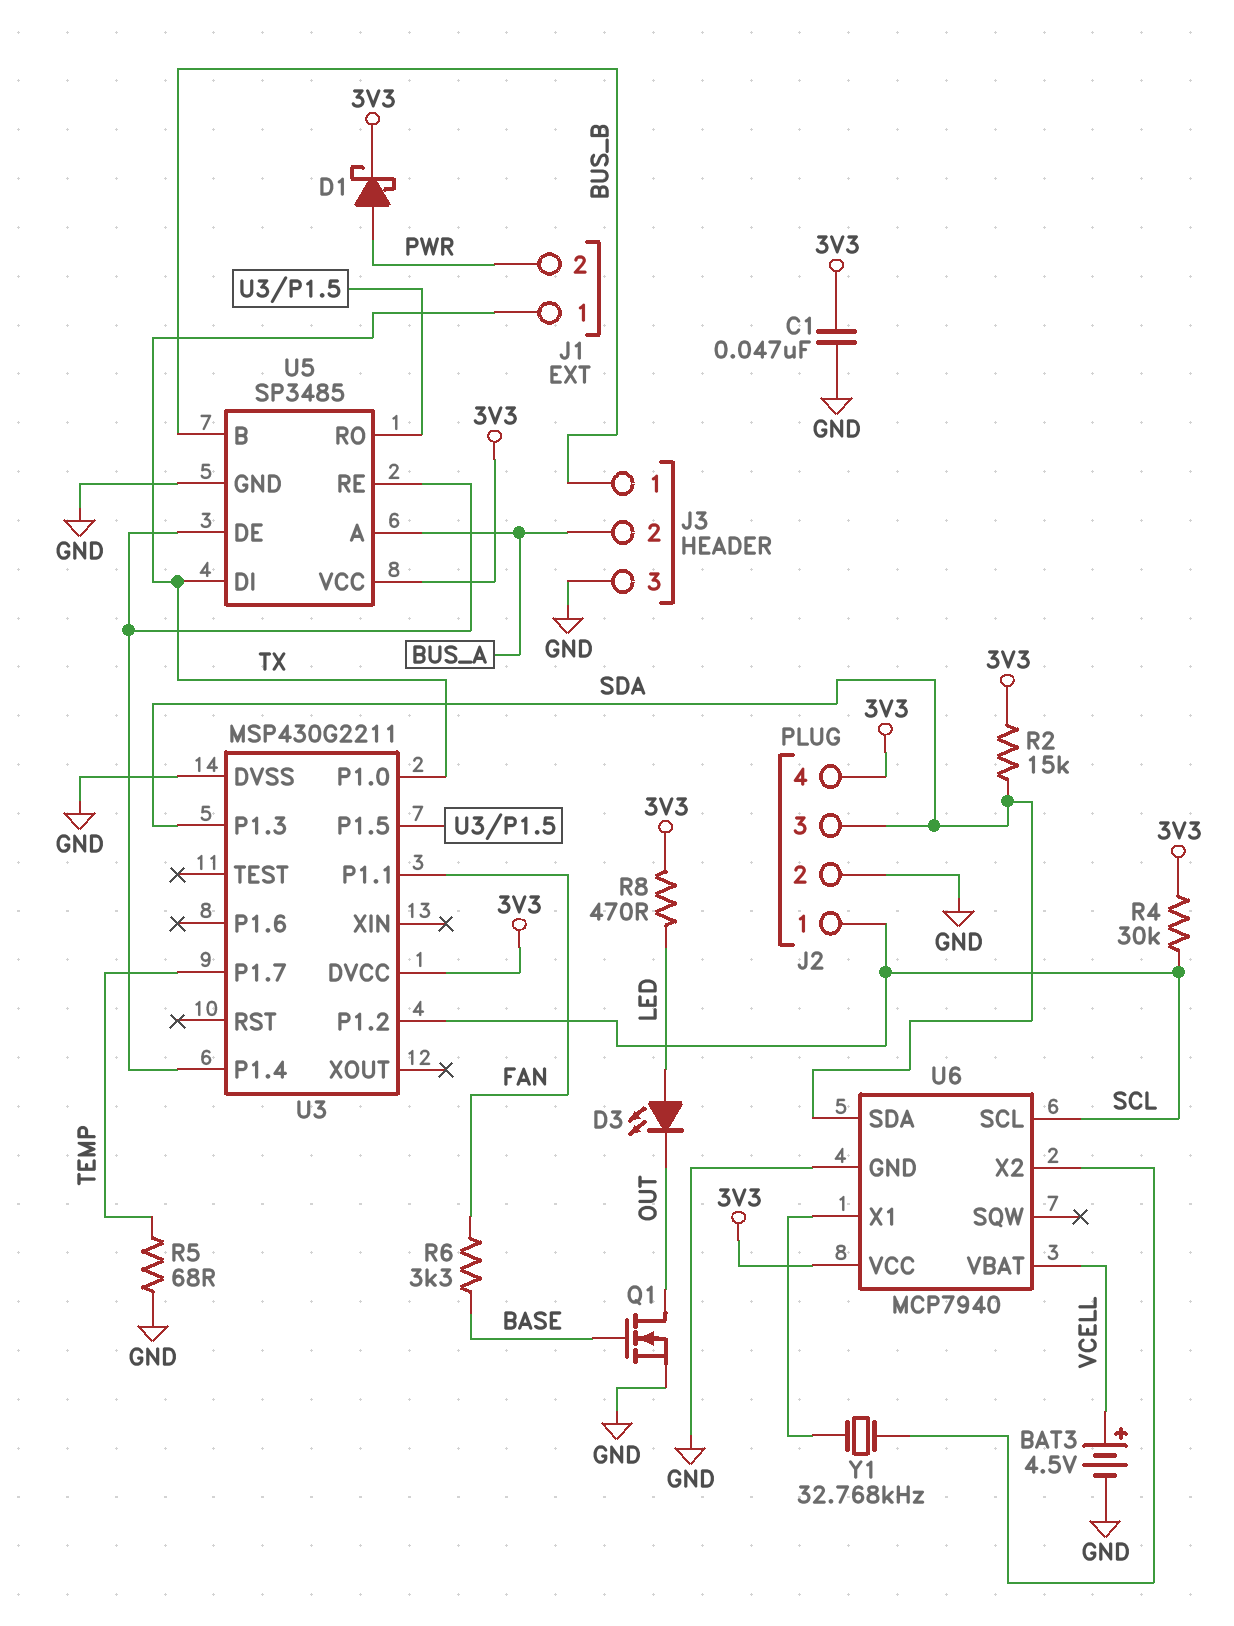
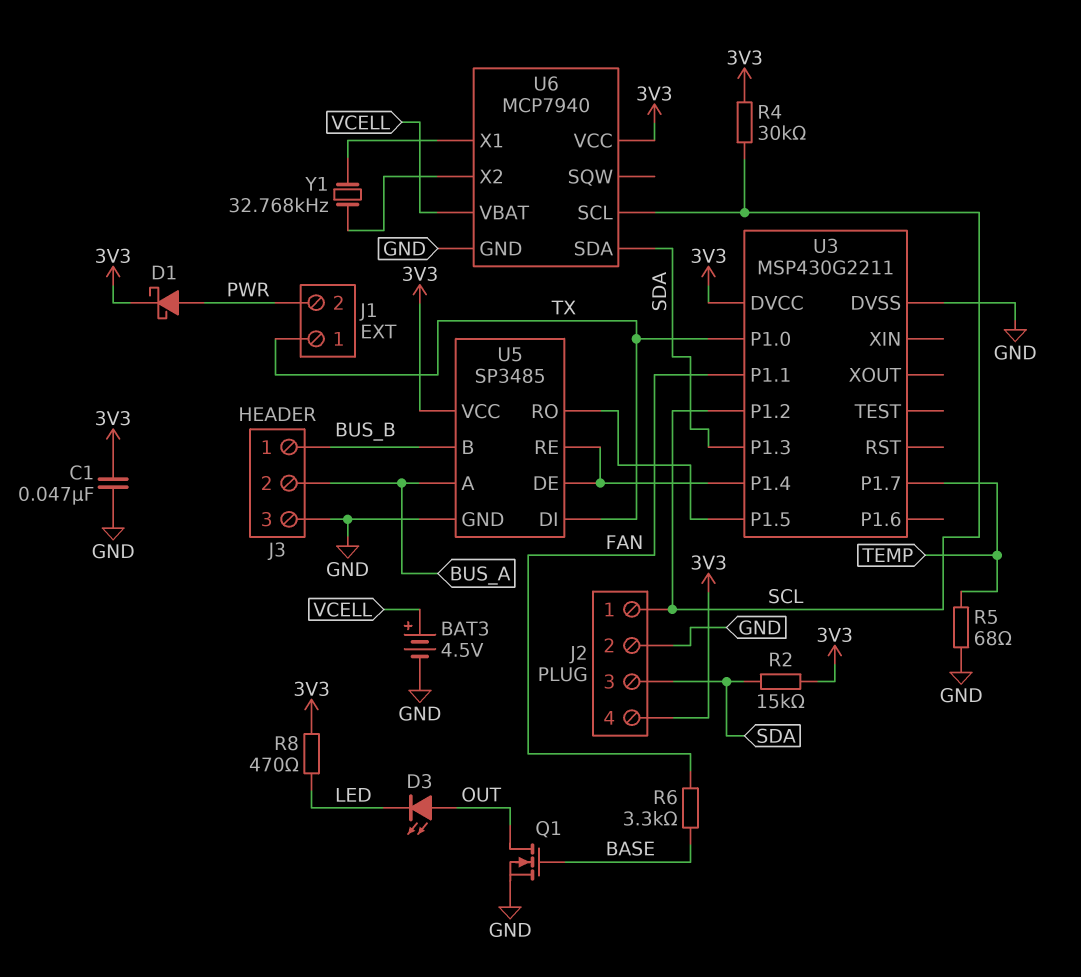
D3: LED (A LED, K OUT) -> LED (A OUT, K LED)

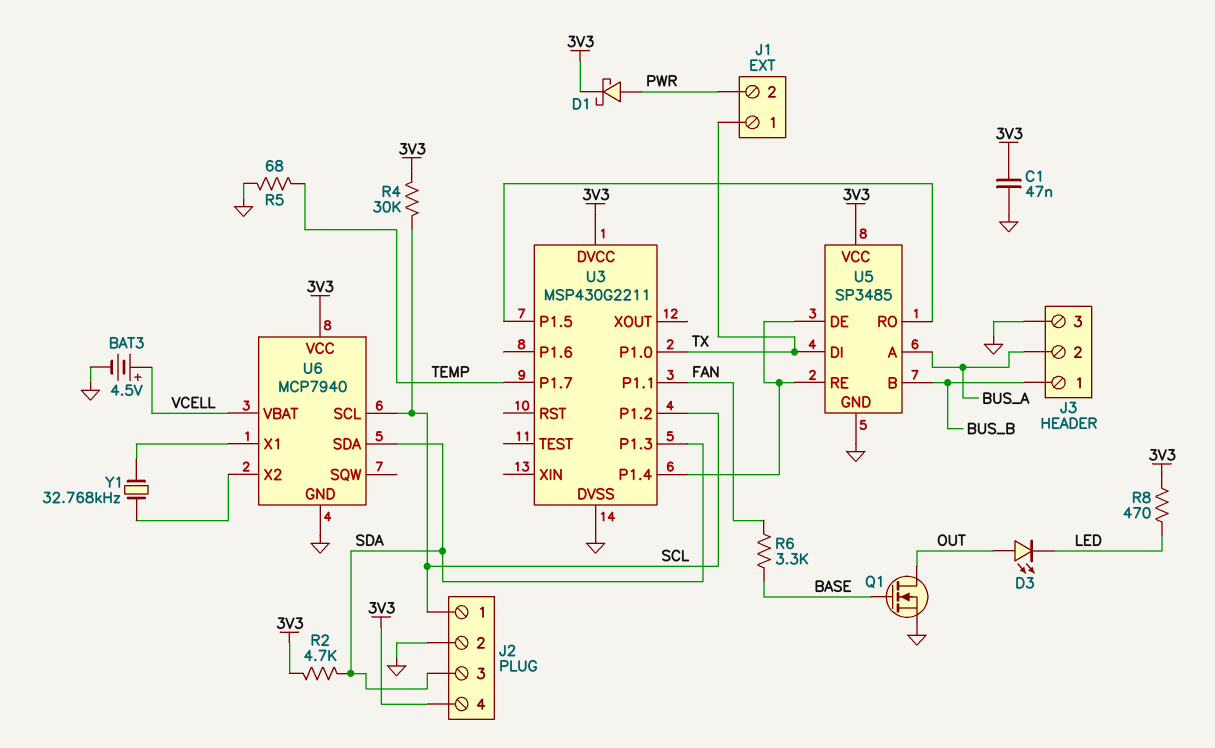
R2: 15k (3V3, SDA) -> 4.7k (3V3, SDA)

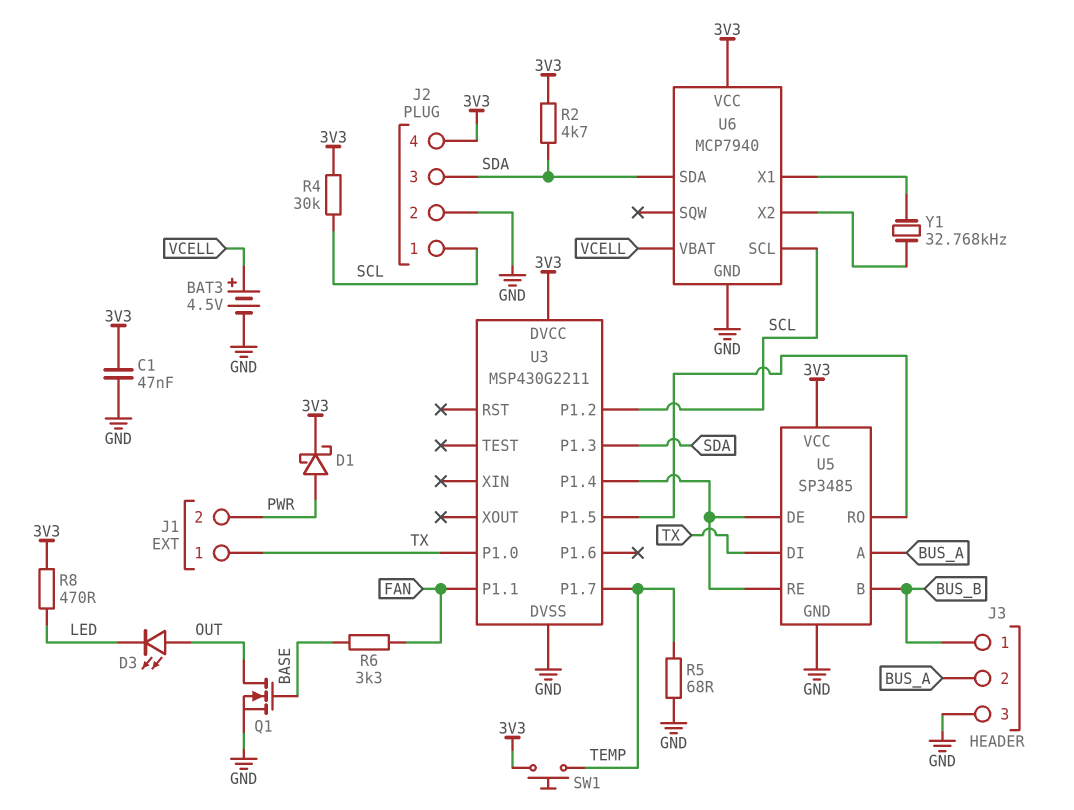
SW1: none -> button (3V3, TEMP)

